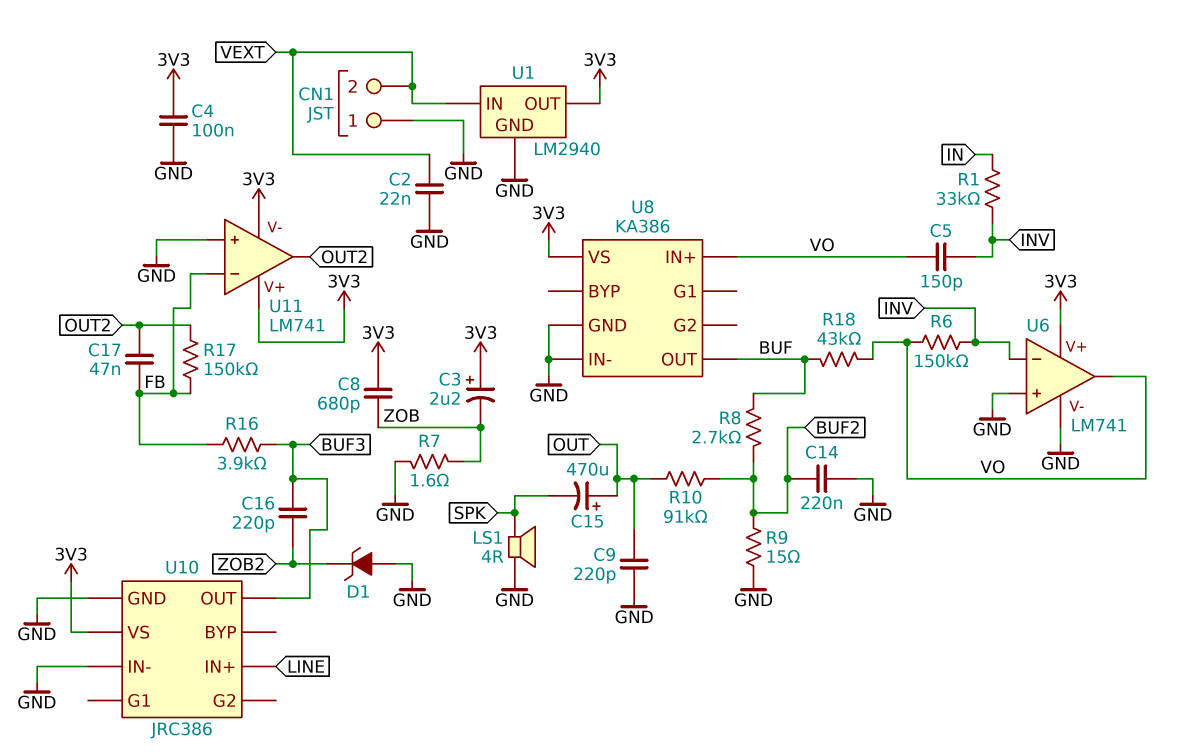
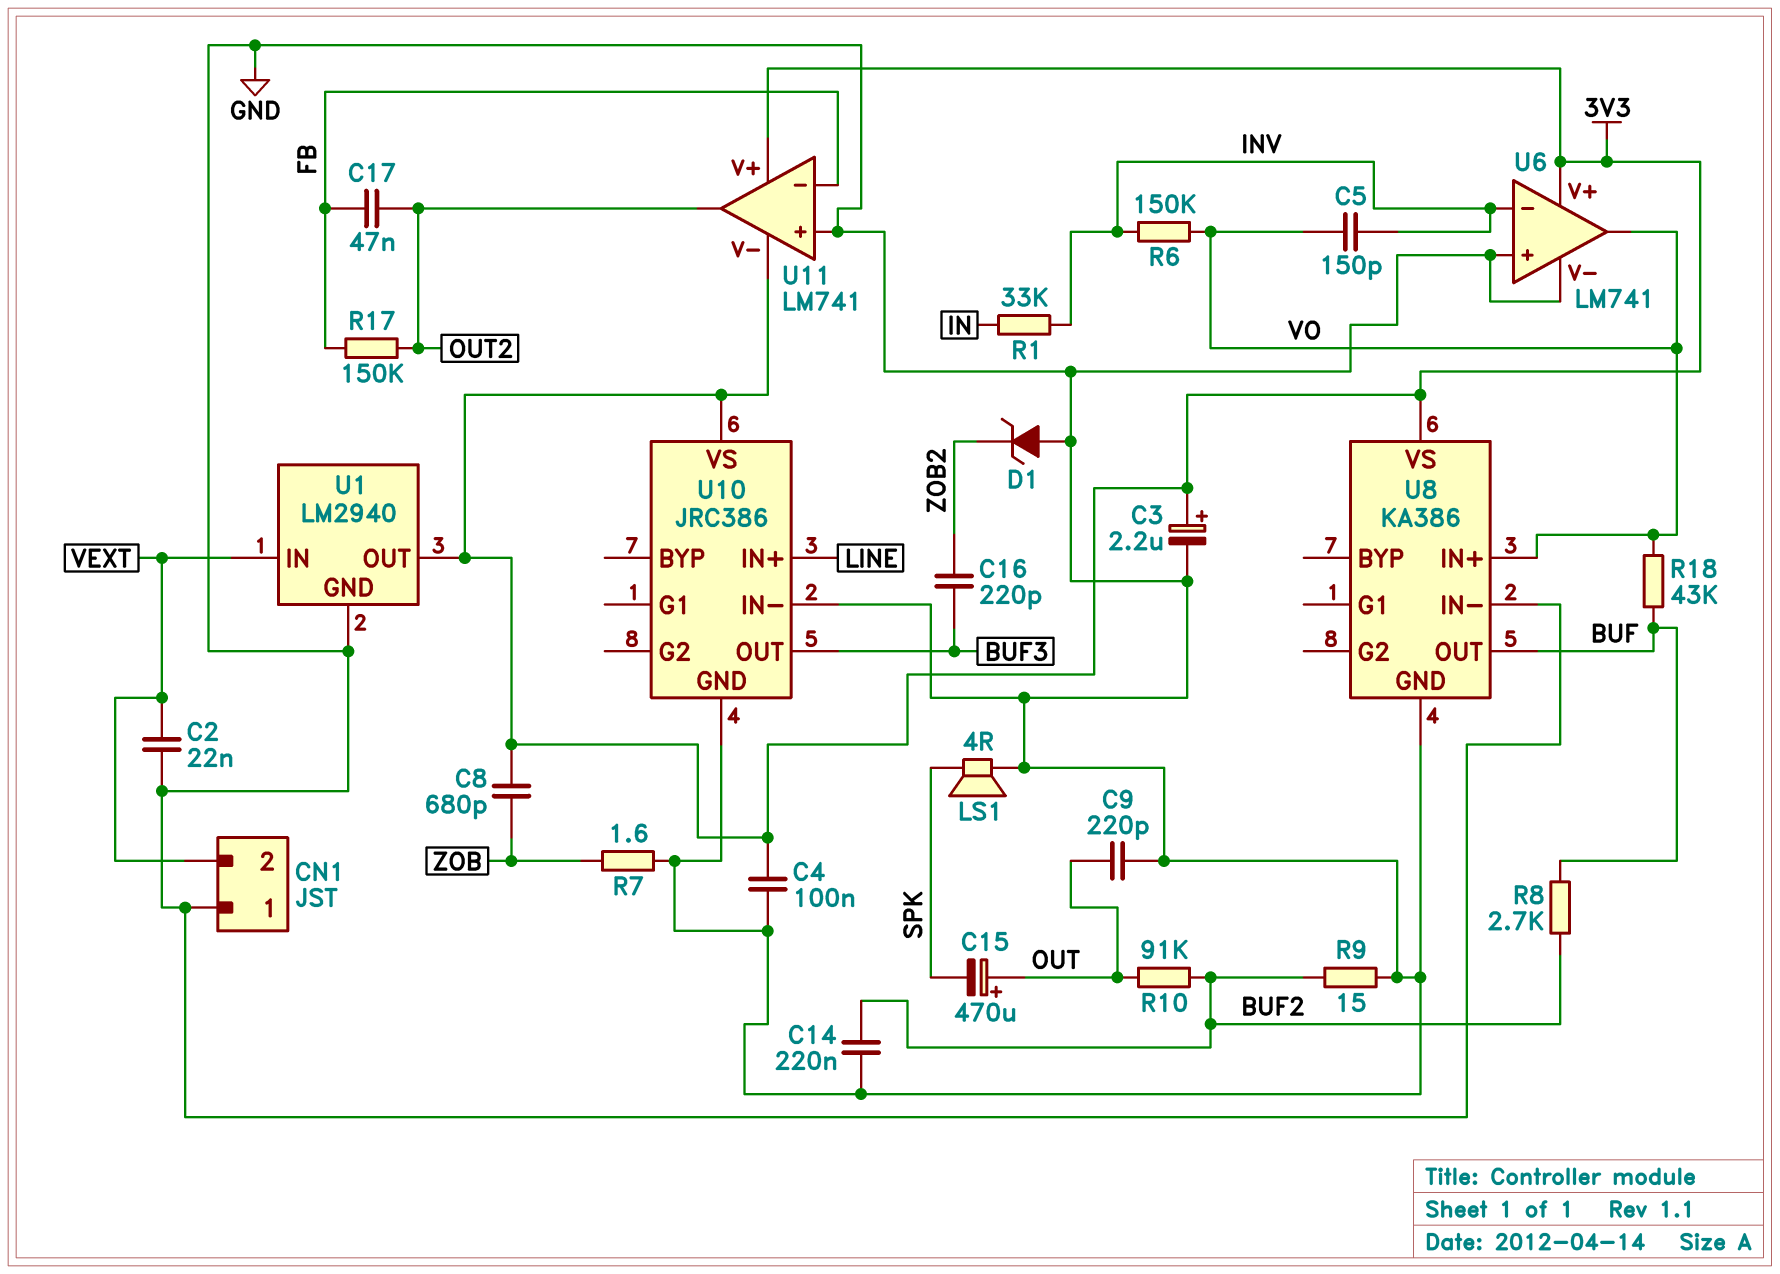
C3: 2.2uF (plus 3V3, minus ZOB) -> 2.2uF (plus 3V3, minus GND)
R16: 3.9k (BUF3, FB) -> none

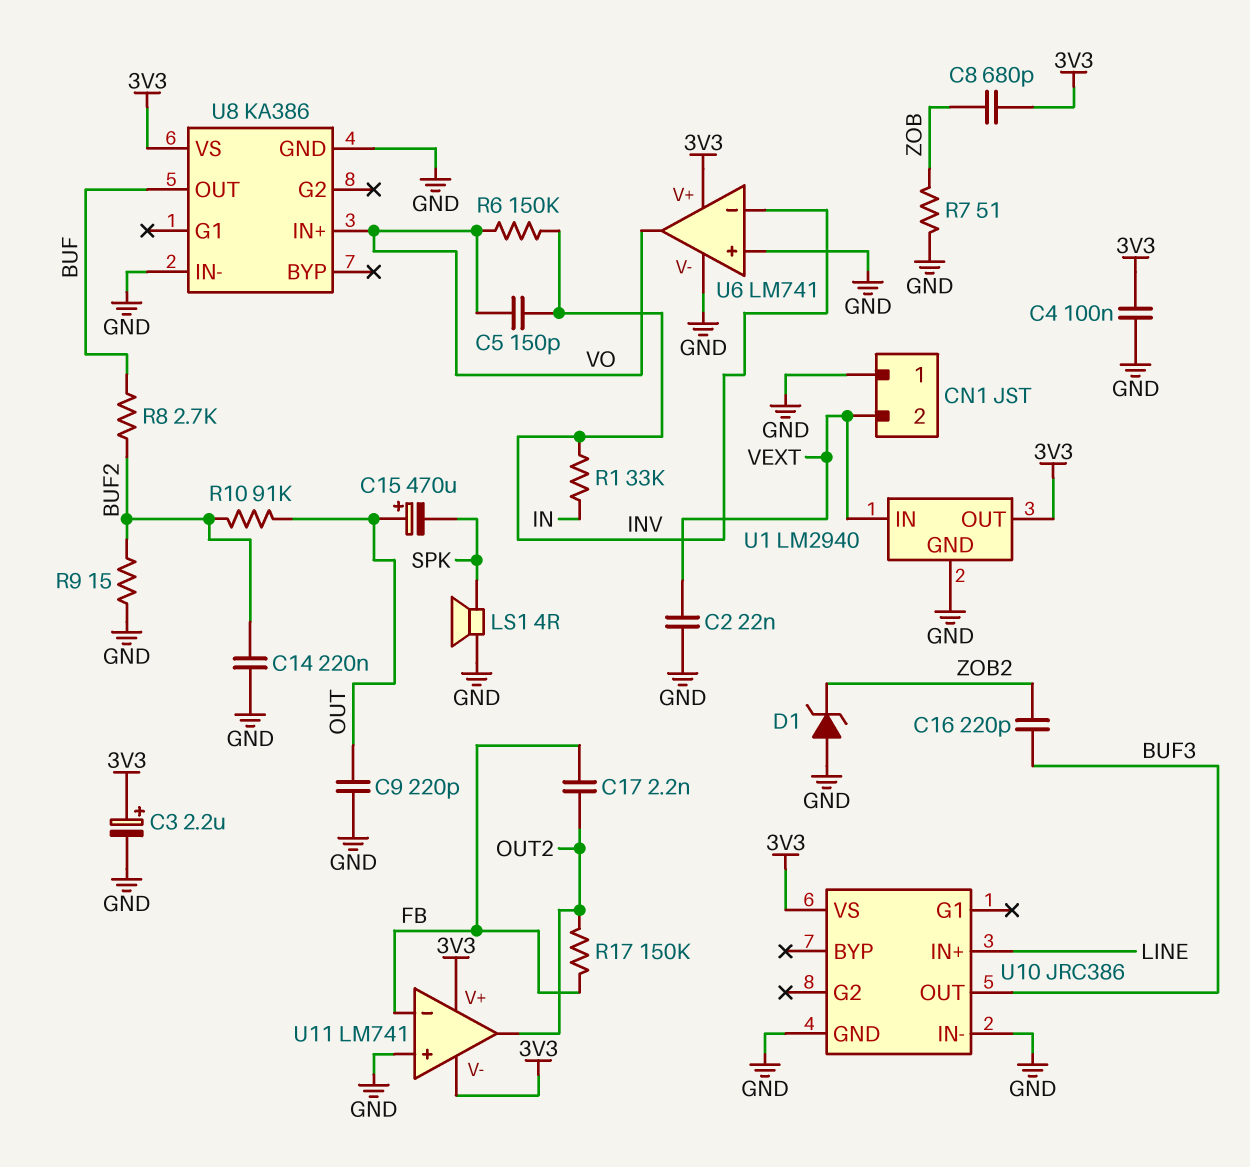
C17: 47nF (FB, OUT2) -> 2.2nF (FB, OUT2)
R7: 1.6 (GND, ZOB) -> 51 (GND, ZOB)
R18: 43k (BUF, VO) -> none

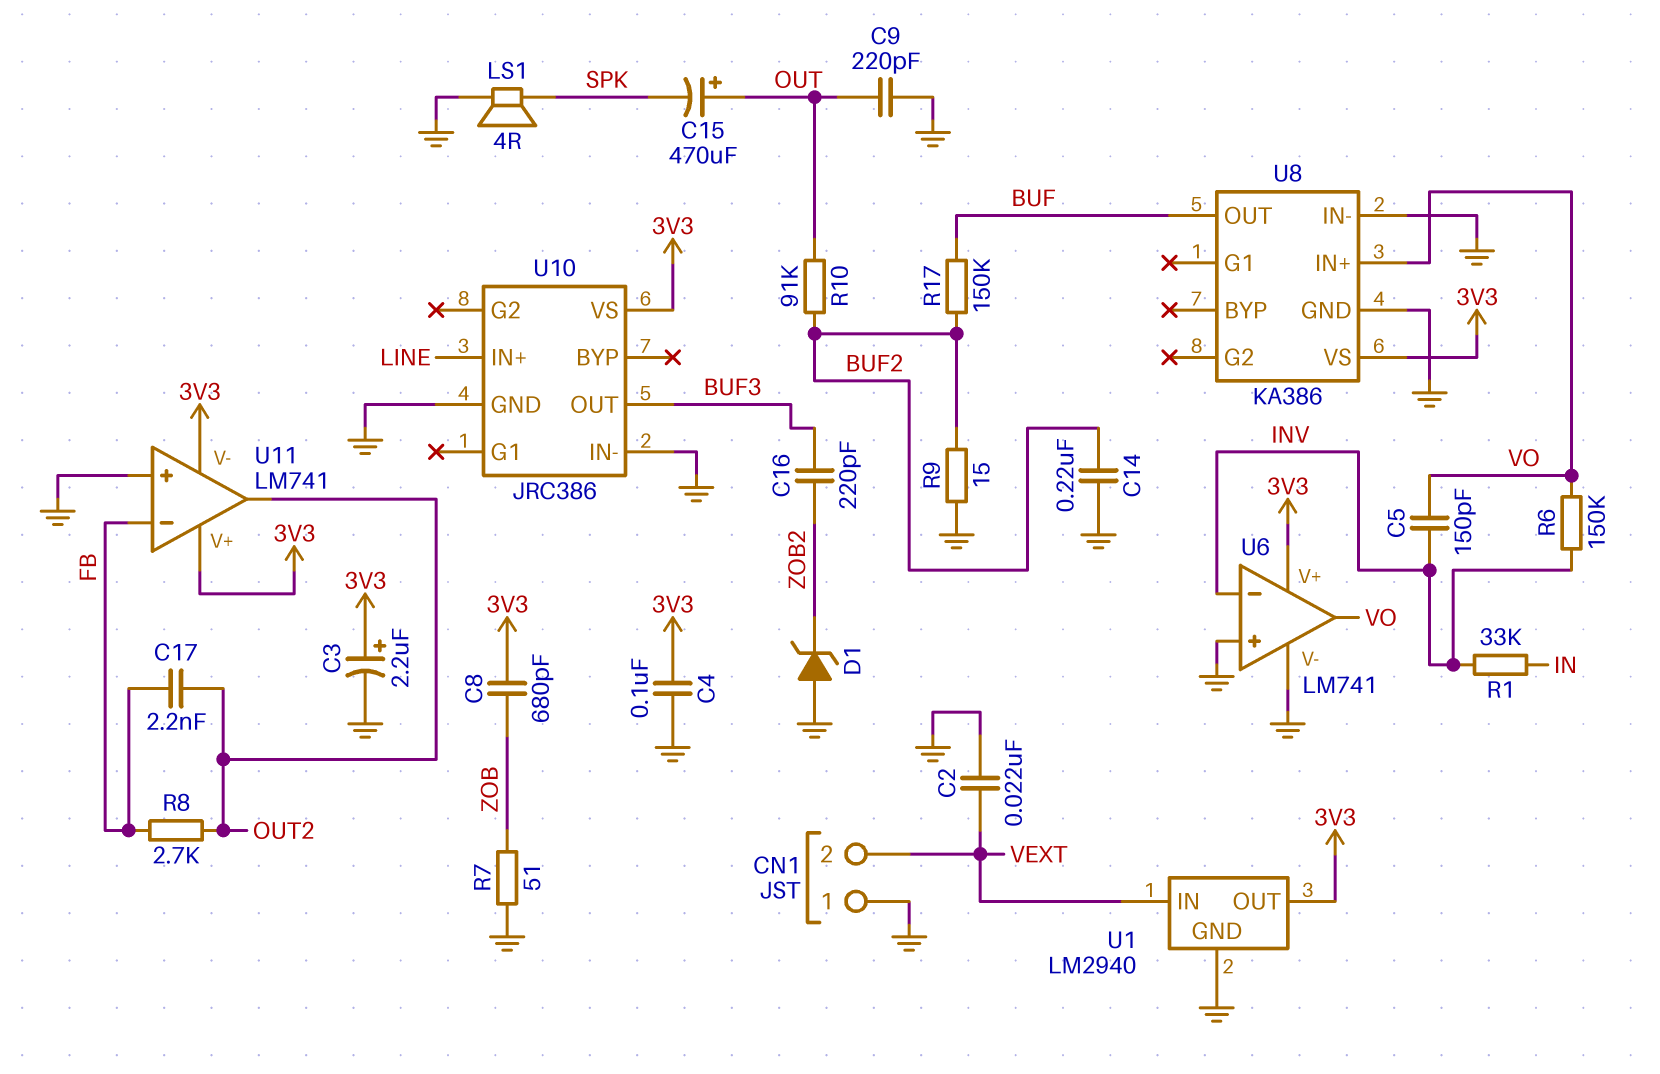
R8: 2.7k (BUF, BUF2) -> 2.7k (FB, OUT2)
R17: 150k (FB, OUT2) -> 150k (BUF, BUF2)

